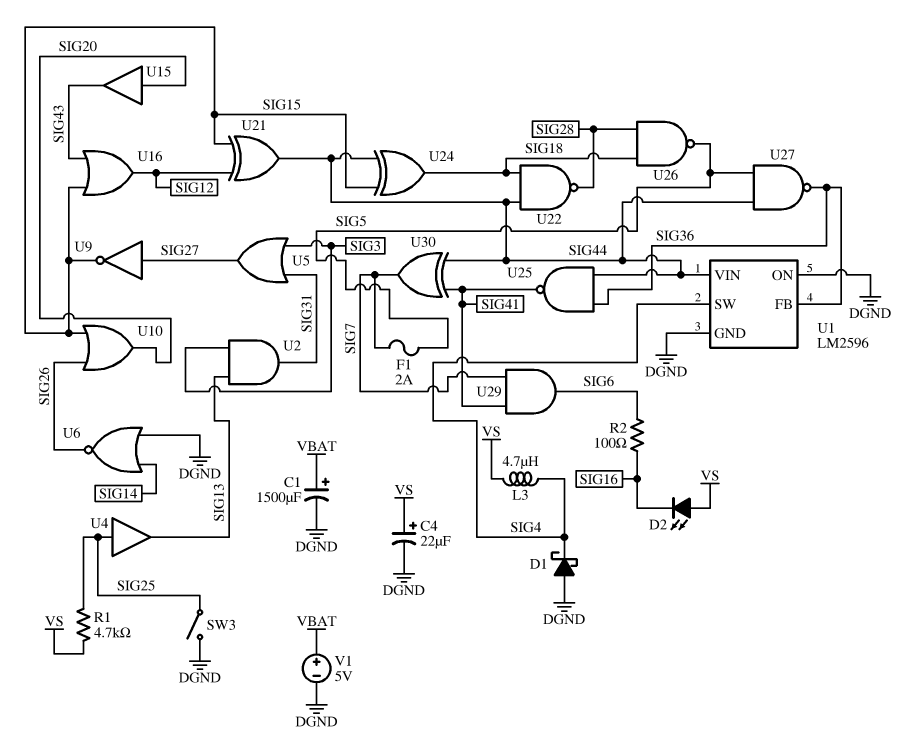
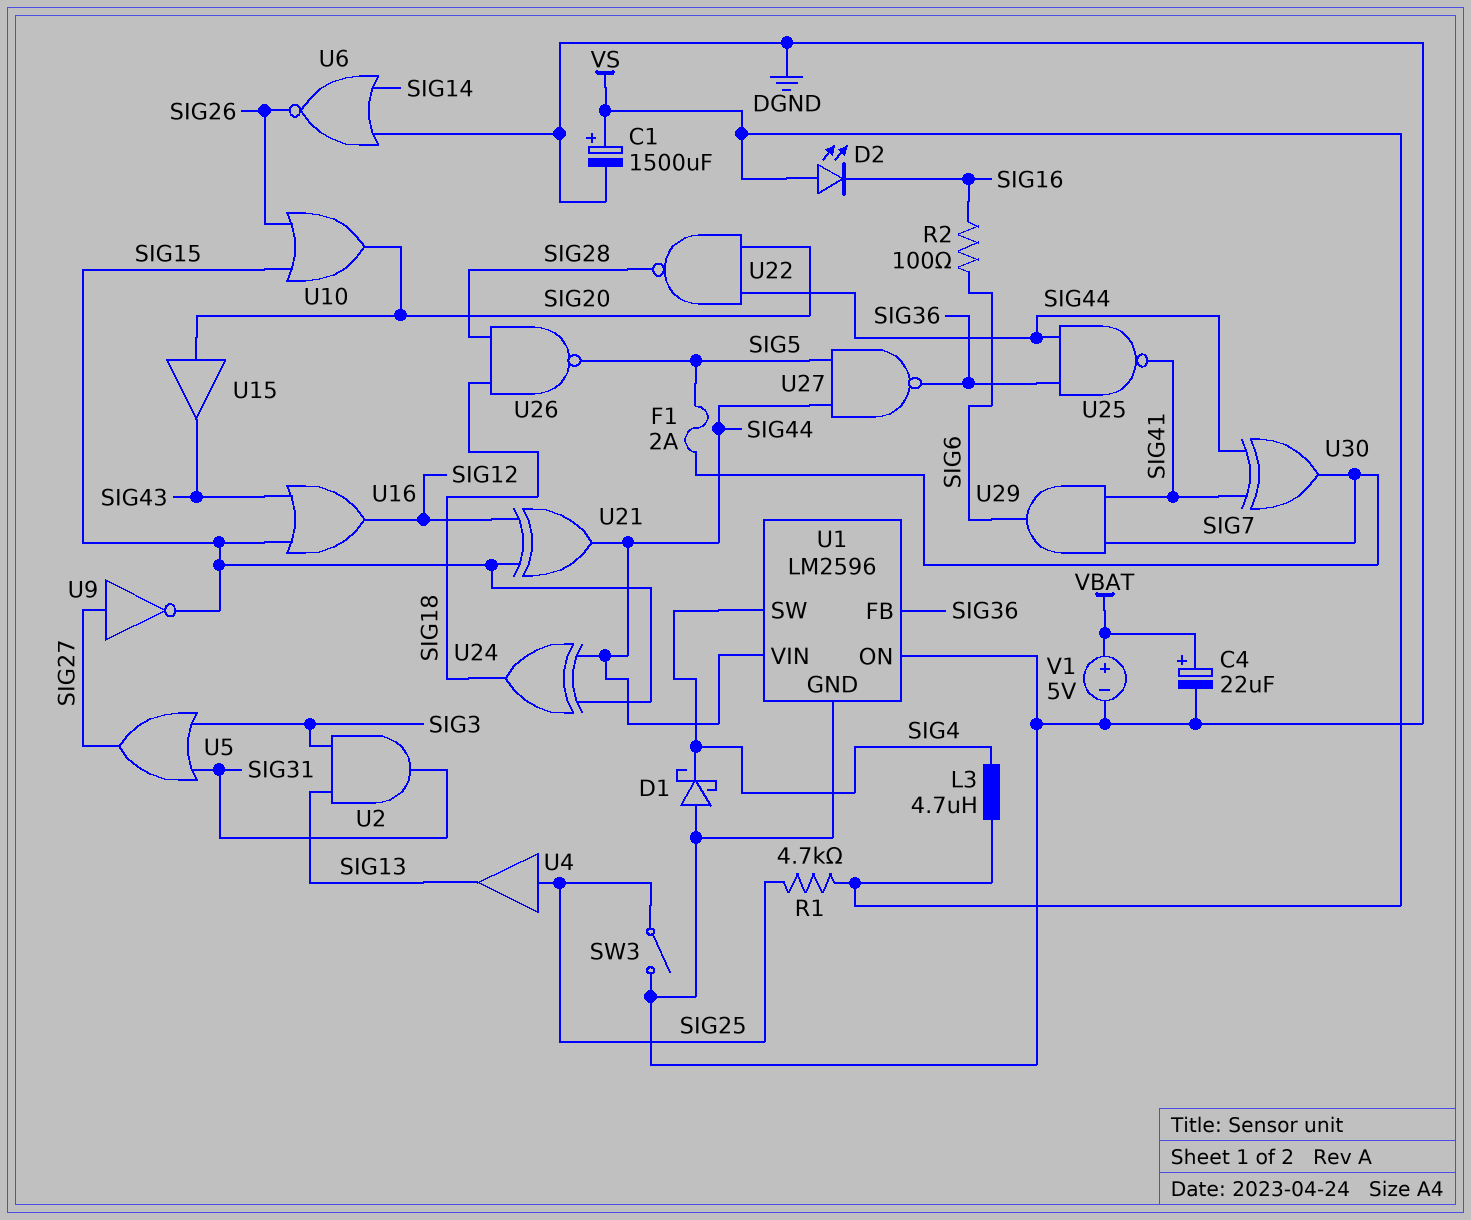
C1: 1500uF (plus VBAT, minus DGND) -> 1500uF (plus VS, minus DGND)
C4: 22uF (plus VS, minus DGND) -> 22uF (plus VBAT, minus DGND)
U22: NAND (in SIG18, in SIG44, out SIG28) -> NAND (in SIG20, in SIG44, out SIG28)

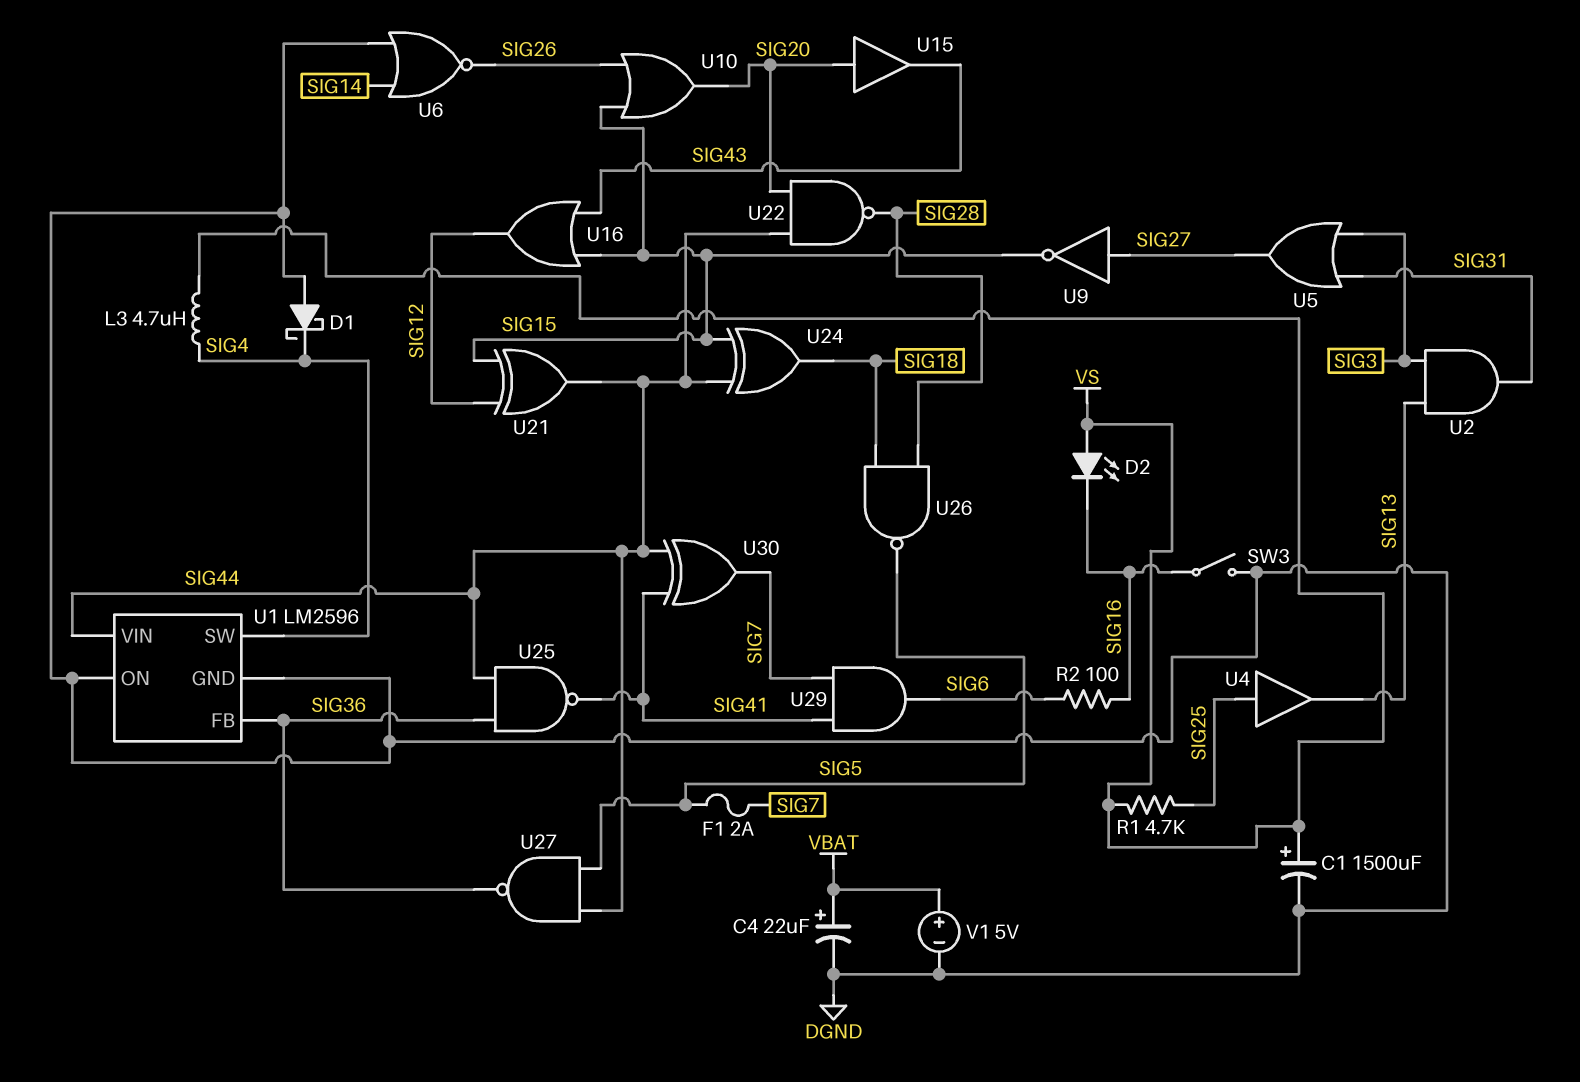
SW3: switch (DGND, SIG25) -> switch (DGND, SIG16)

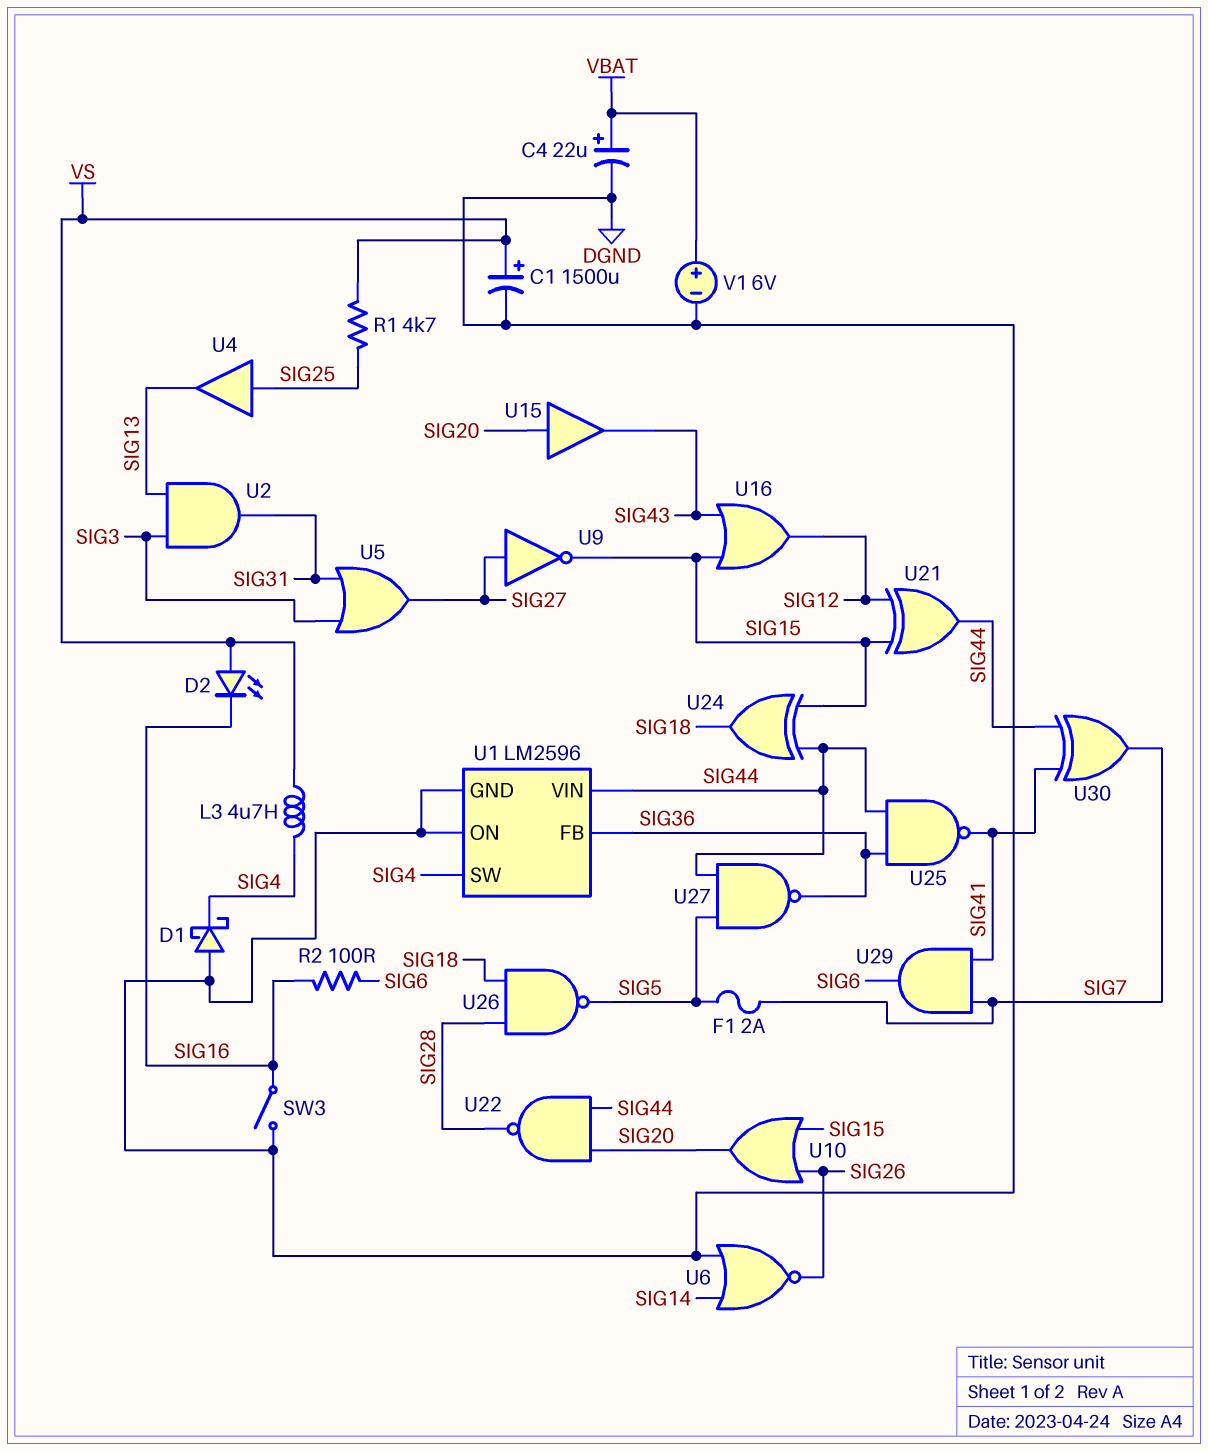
V1: 5V (plus VBAT, minus DGND) -> 6V (plus VBAT, minus DGND)

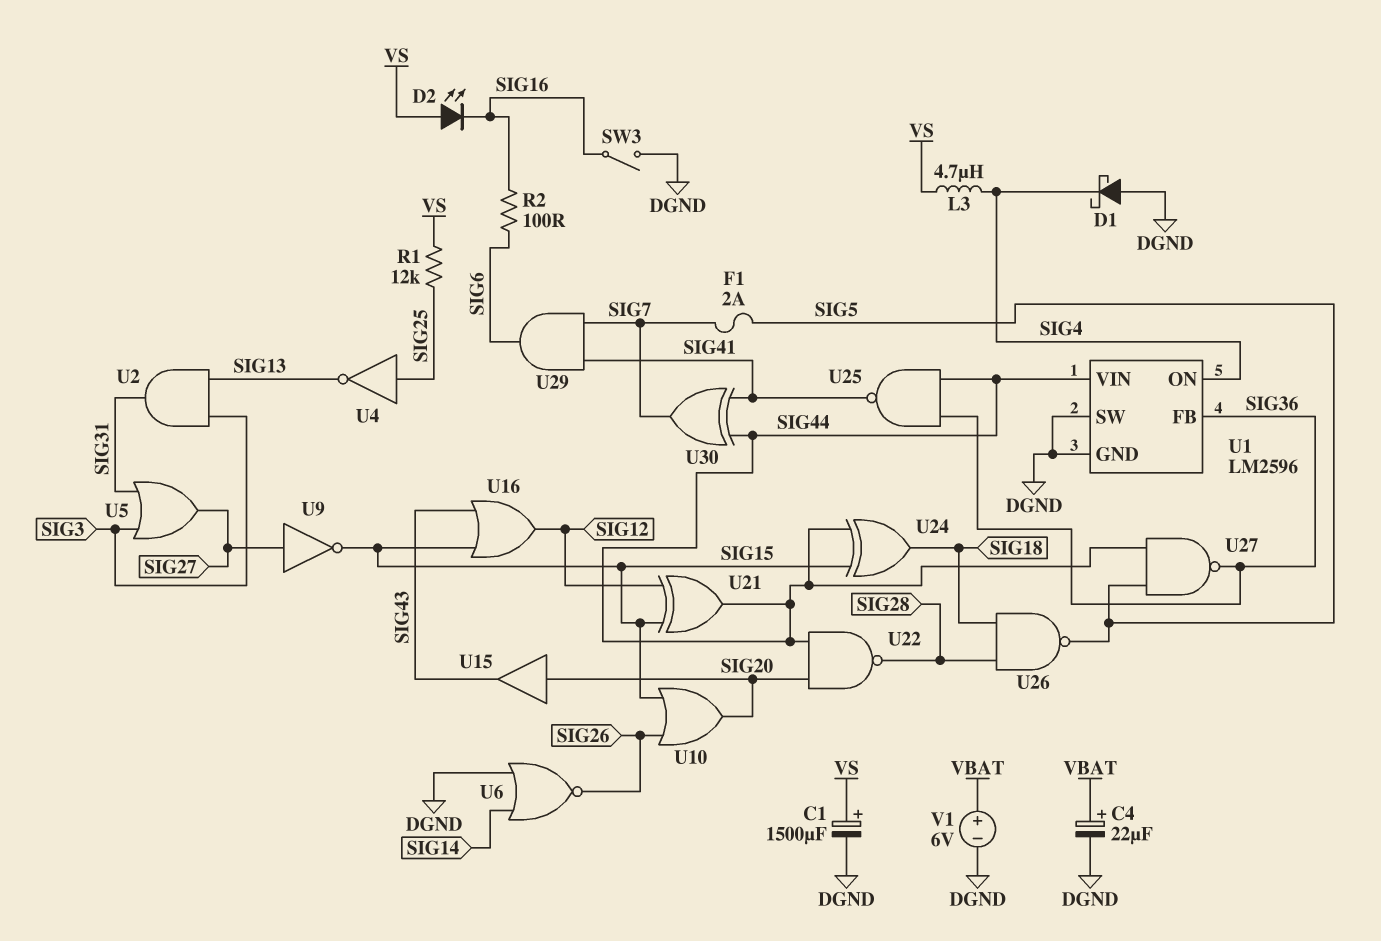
R1: 4.7k (SIG25, VS) -> 12k (SIG25, VS)
U1 pin ON: DGND -> SIG4
U1 pin SW: SIG4 -> DGND
U4: buffer (in SIG25, out SIG13) -> NOT (in SIG25, out SIG13)

